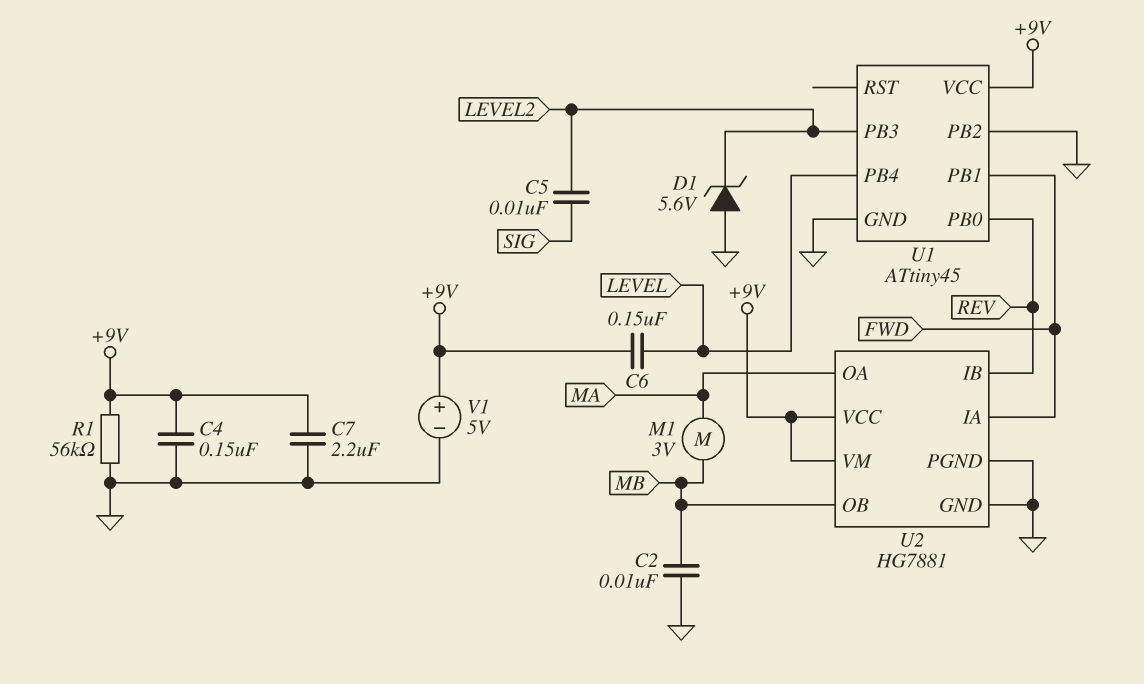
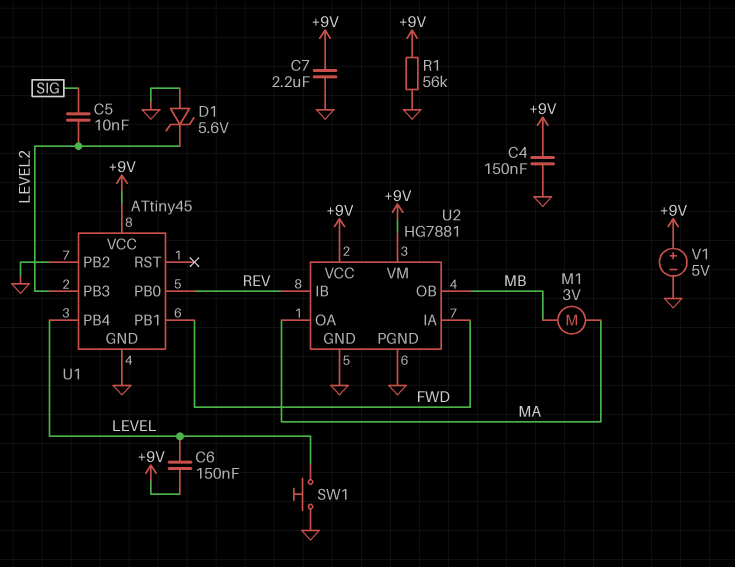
C2: 10nF (GND, MB) -> none
SW1: none -> button (GND, LEVEL)

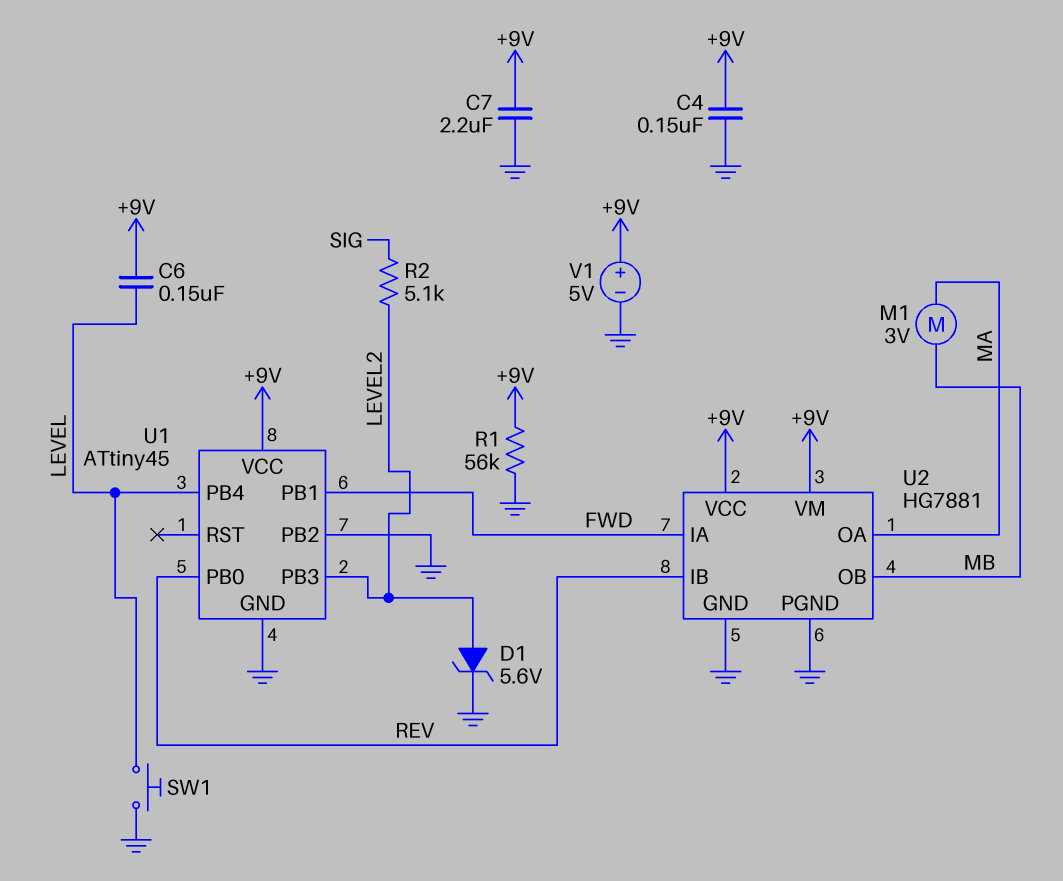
C5: 10nF (LEVEL2, SIG) -> none
D1: zener 5.6V (A GND, K LEVEL2) -> zener 5.6V (A LEVEL2, K GND)
R2: none -> 5.1k (LEVEL2, SIG)

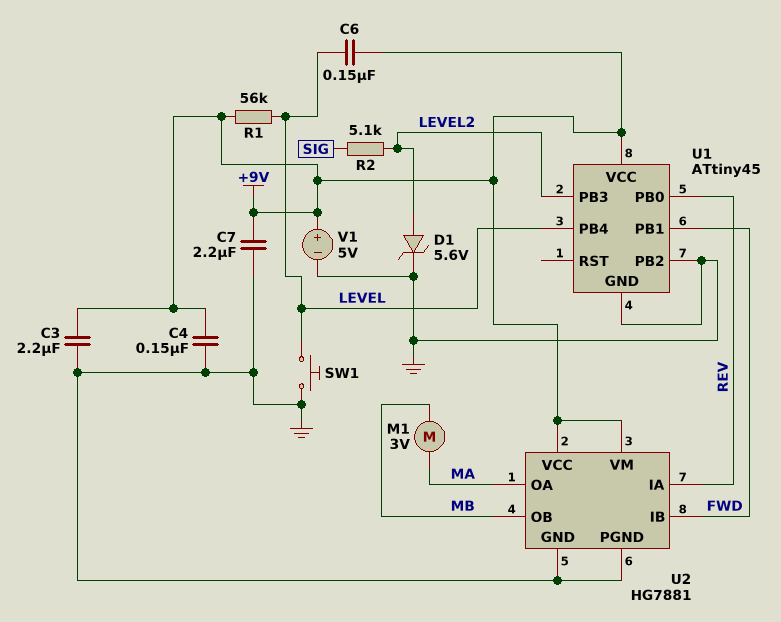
C3: none -> 2.2uF (+9V, GND)
R1: 56k (+9V, GND) -> 56k (+9V, LEVEL)
U2 pin IA: FWD -> REV
U2 pin IB: REV -> FWD

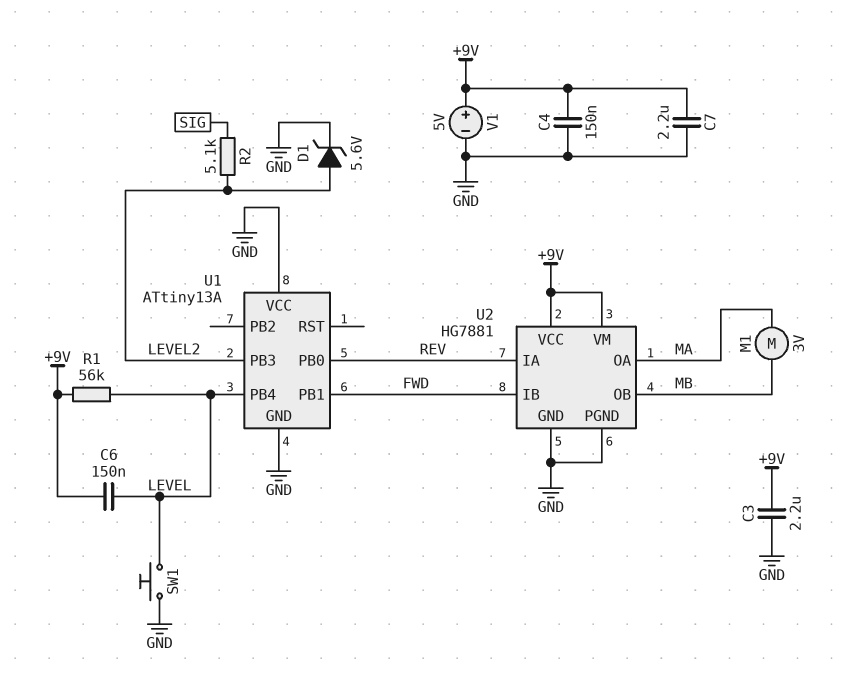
U1: ATtiny45 -> ATtiny13A
U1 pin PB2: GND -> none
U1 pin VCC: +9V -> GND

